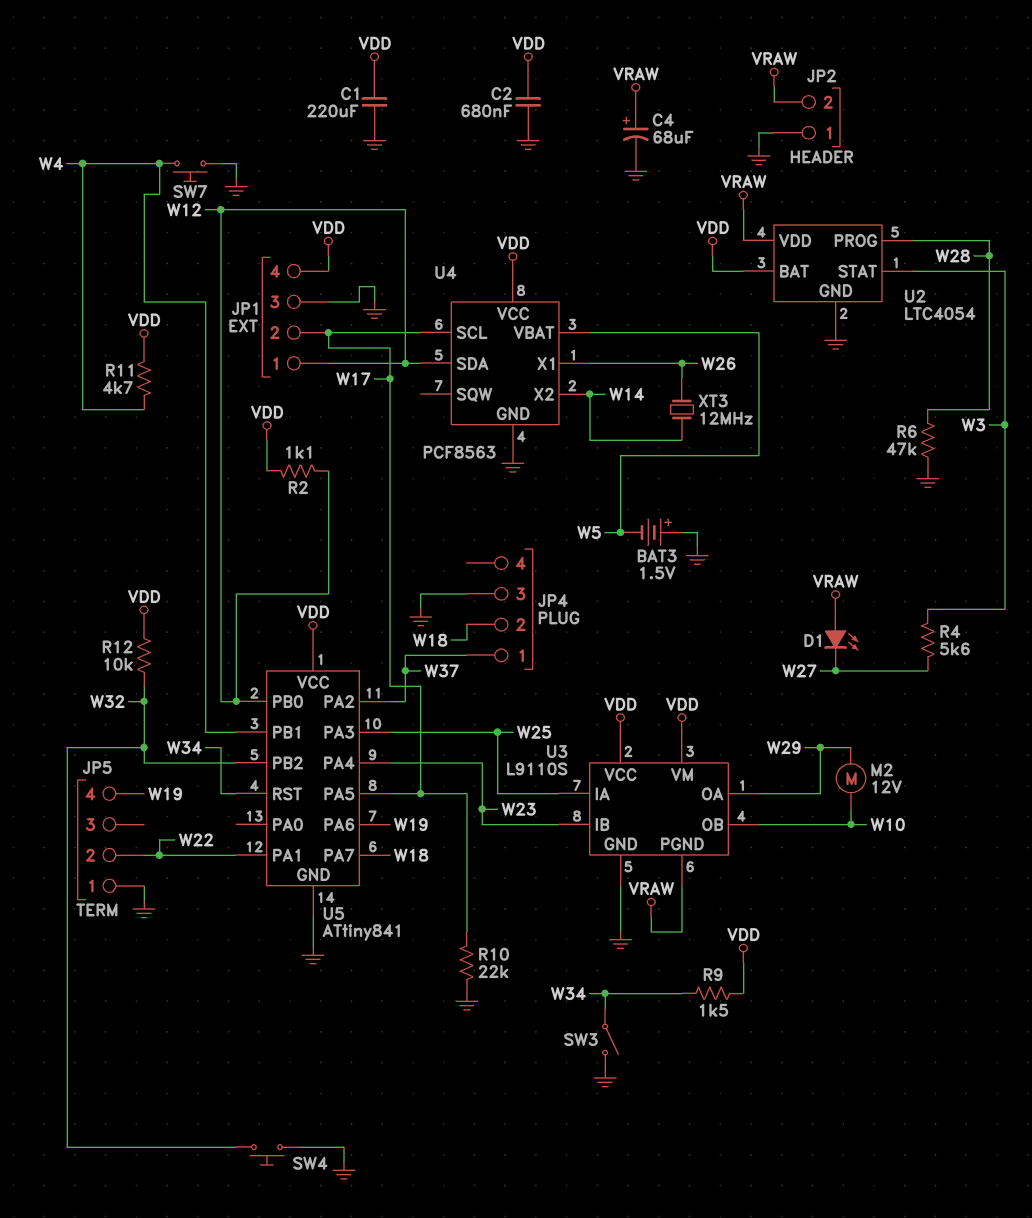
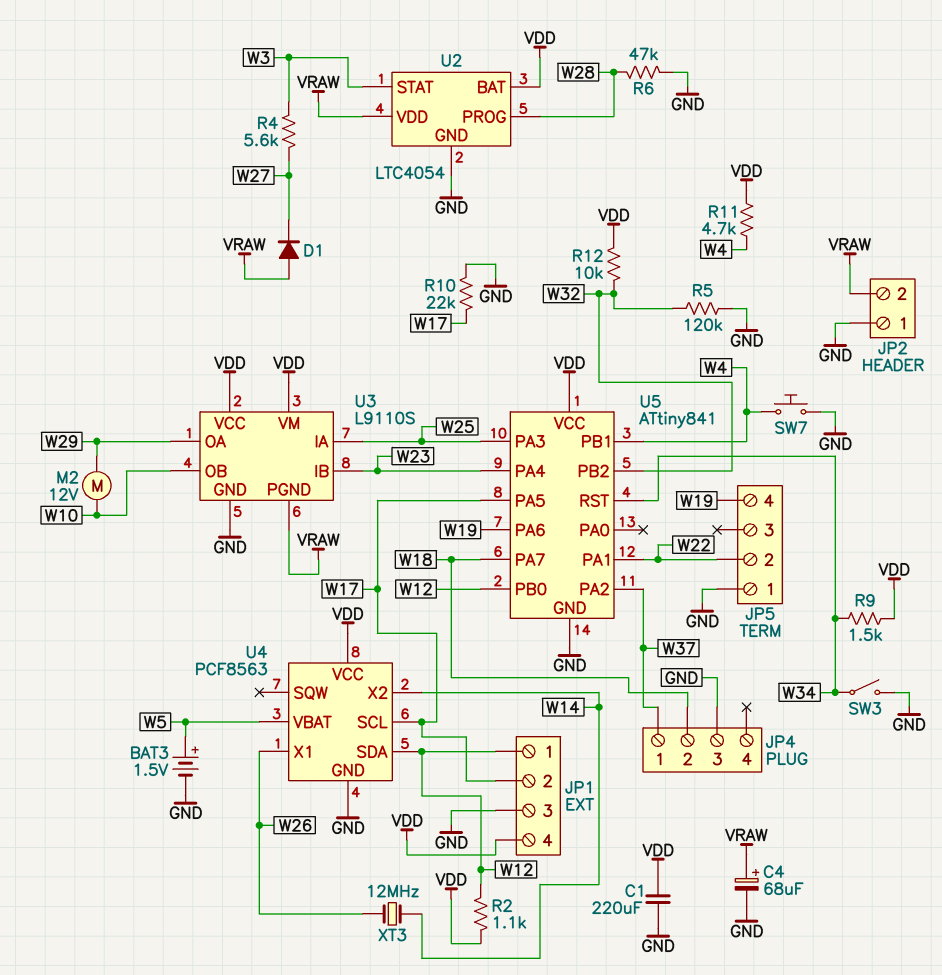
BAT3: 1.5V (plus GND, minus W5) -> 1.5V (plus W5, minus GND)
C2: 680nF (GND, VDD) -> none
D1: LED (A VRAW, K W27) -> diode (A VRAW, K W27)
R5: none -> 120k (GND, W32)
SW4: button (GND, W32) -> none

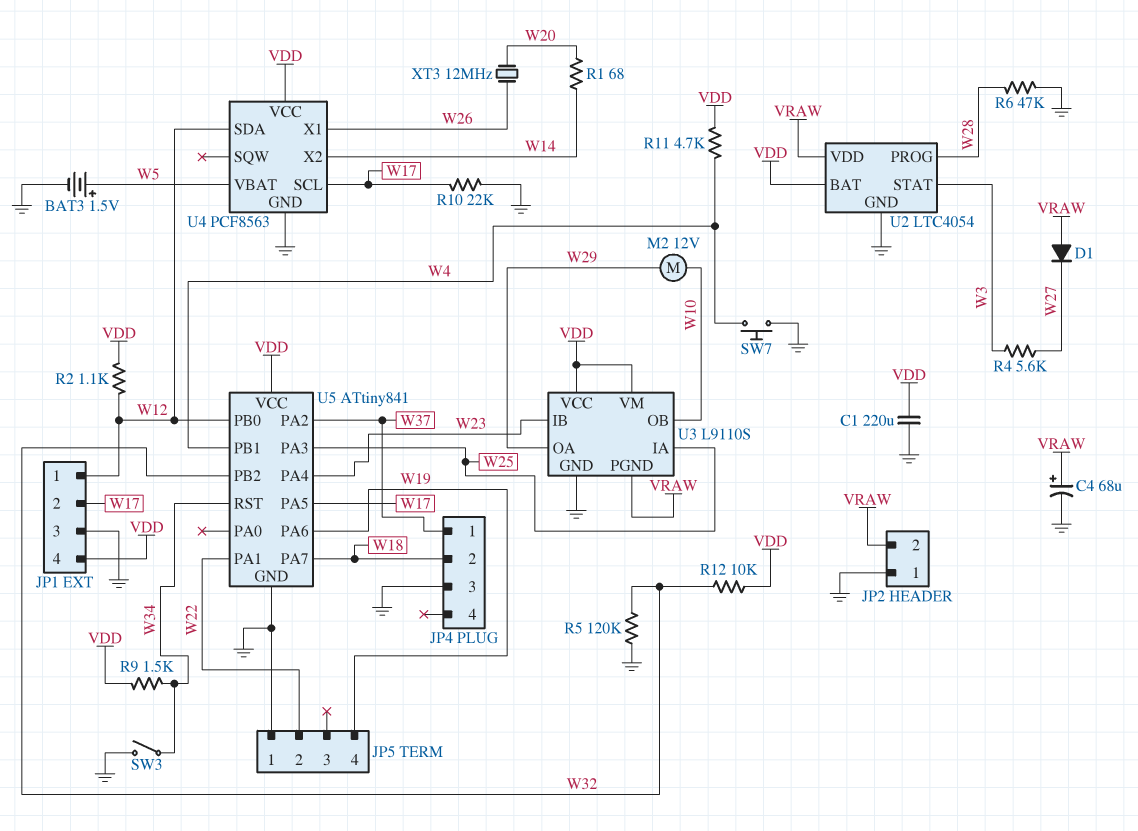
R1: none -> 68 (W14, W20)
XT3: 12MHz (W14, W26) -> 12MHz (W20, W26)

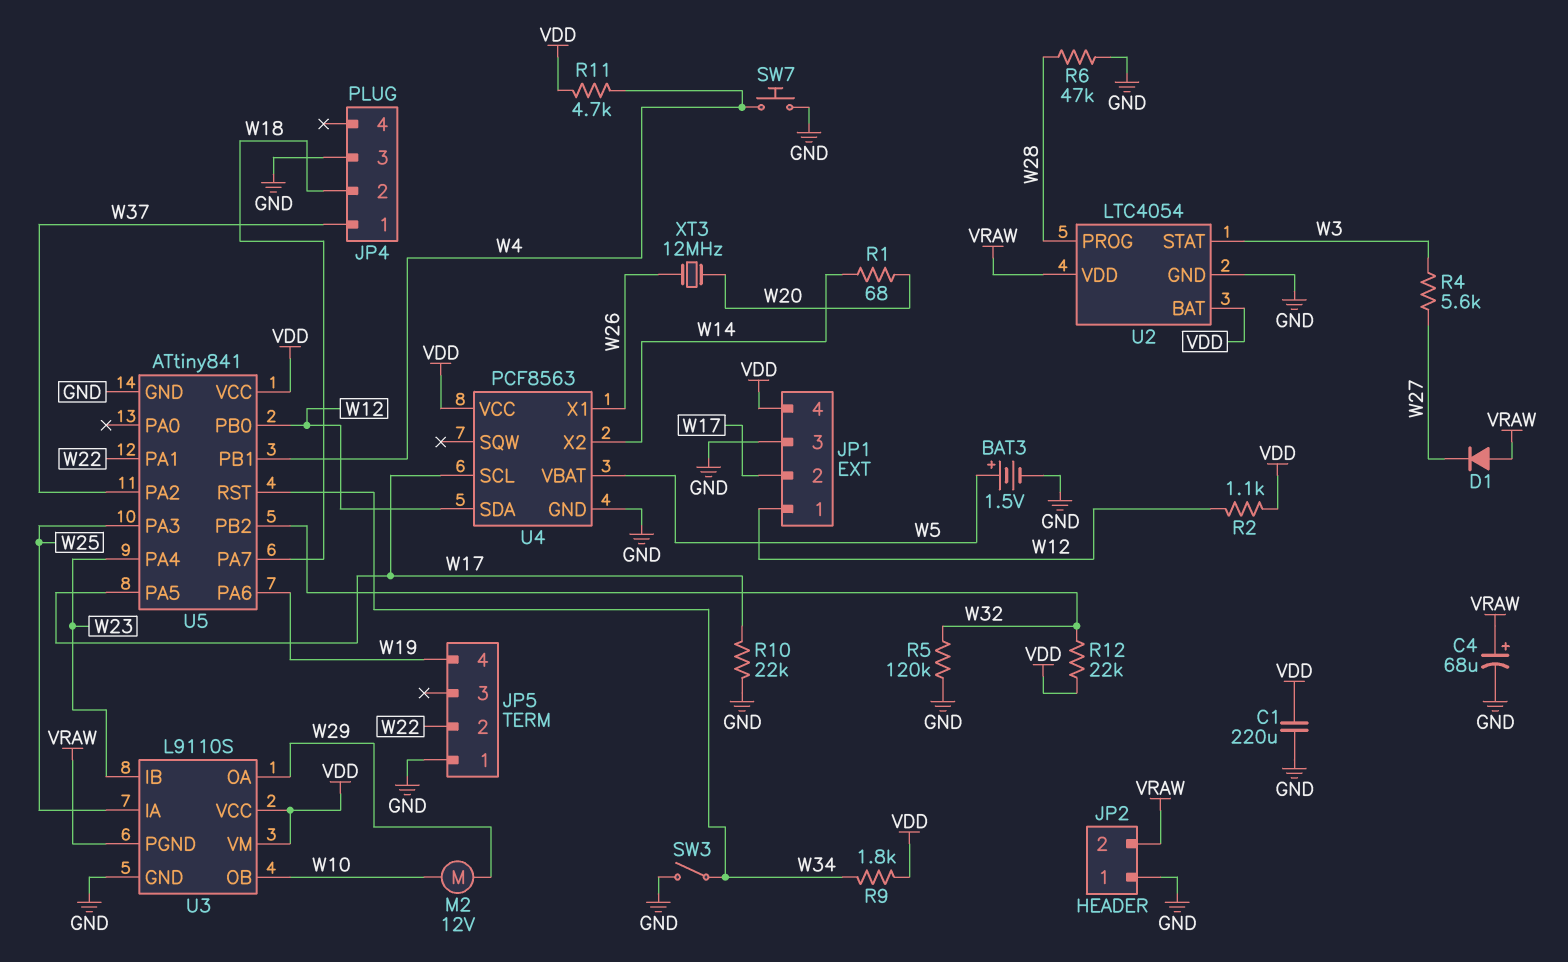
R9: 1.5k (VDD, W34) -> 1.8k (VDD, W34)
R12: 10k (VDD, W32) -> 22k (VDD, W32)

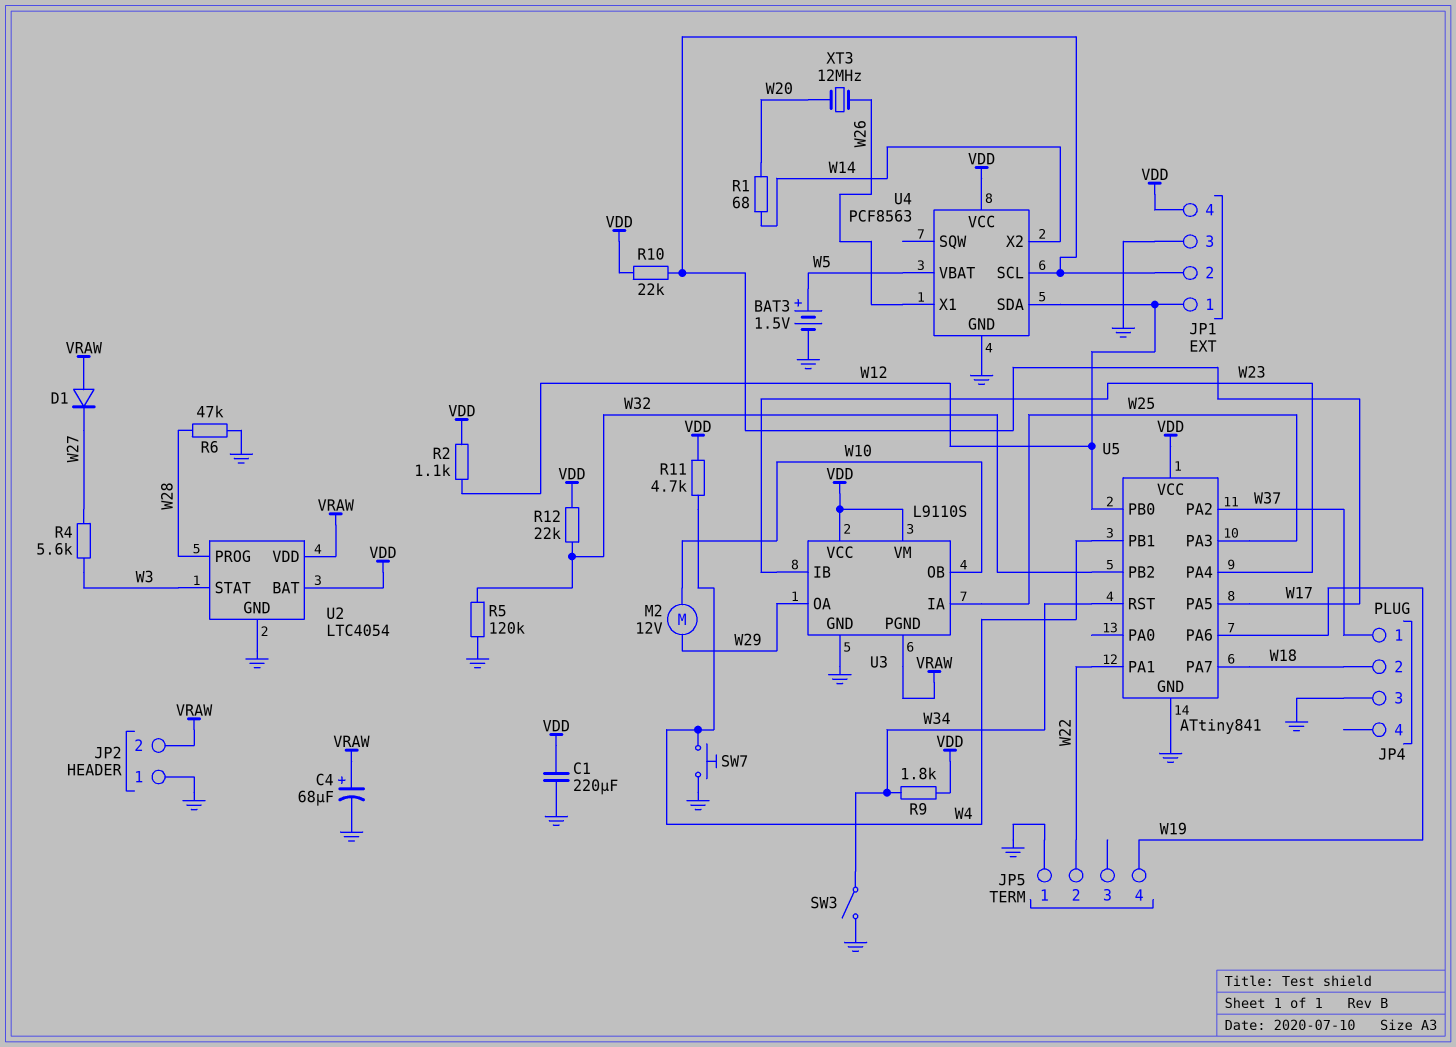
R10: 22k (GND, W17) -> 22k (VDD, W17)

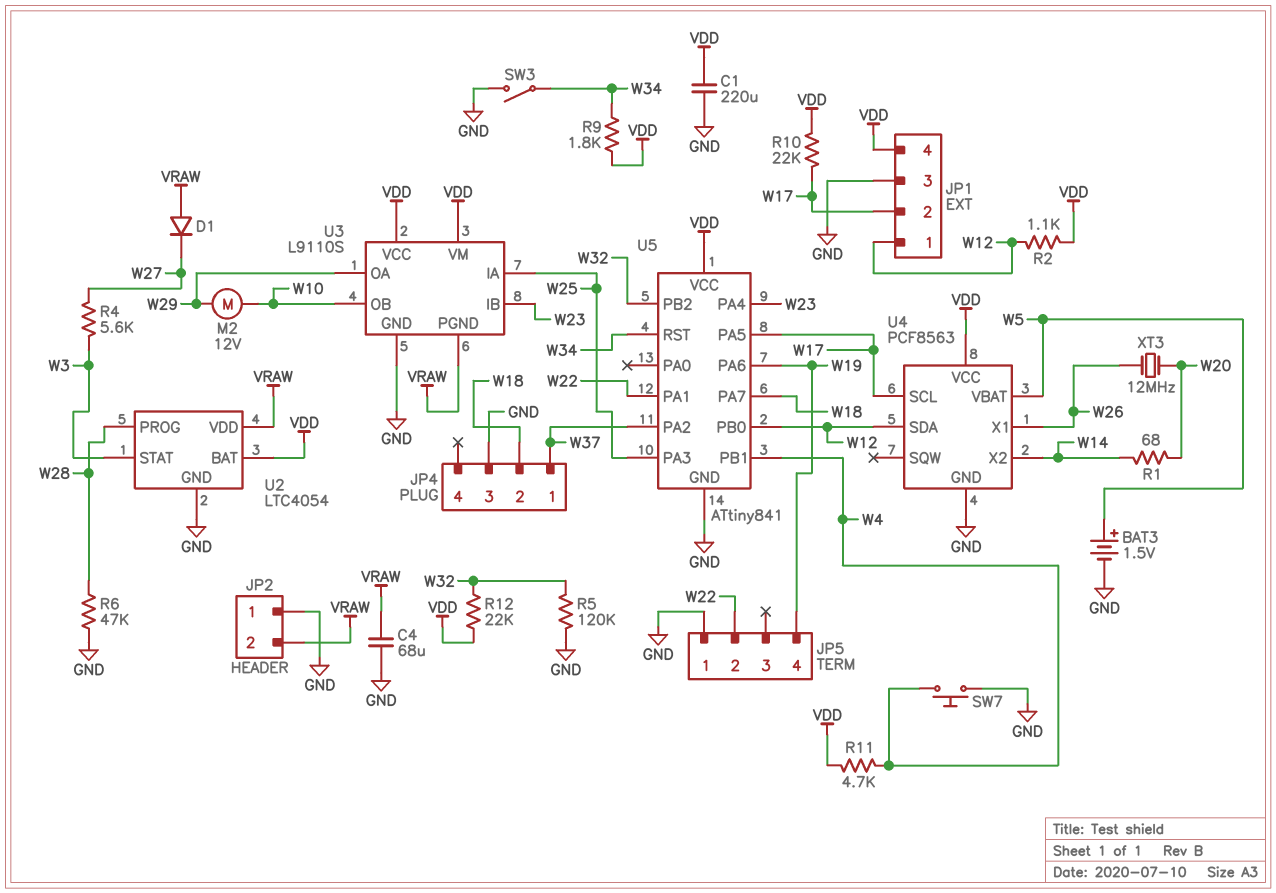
C4: 68uF (plus VRAW, minus GND) -> 68uF (GND, VRAW)

